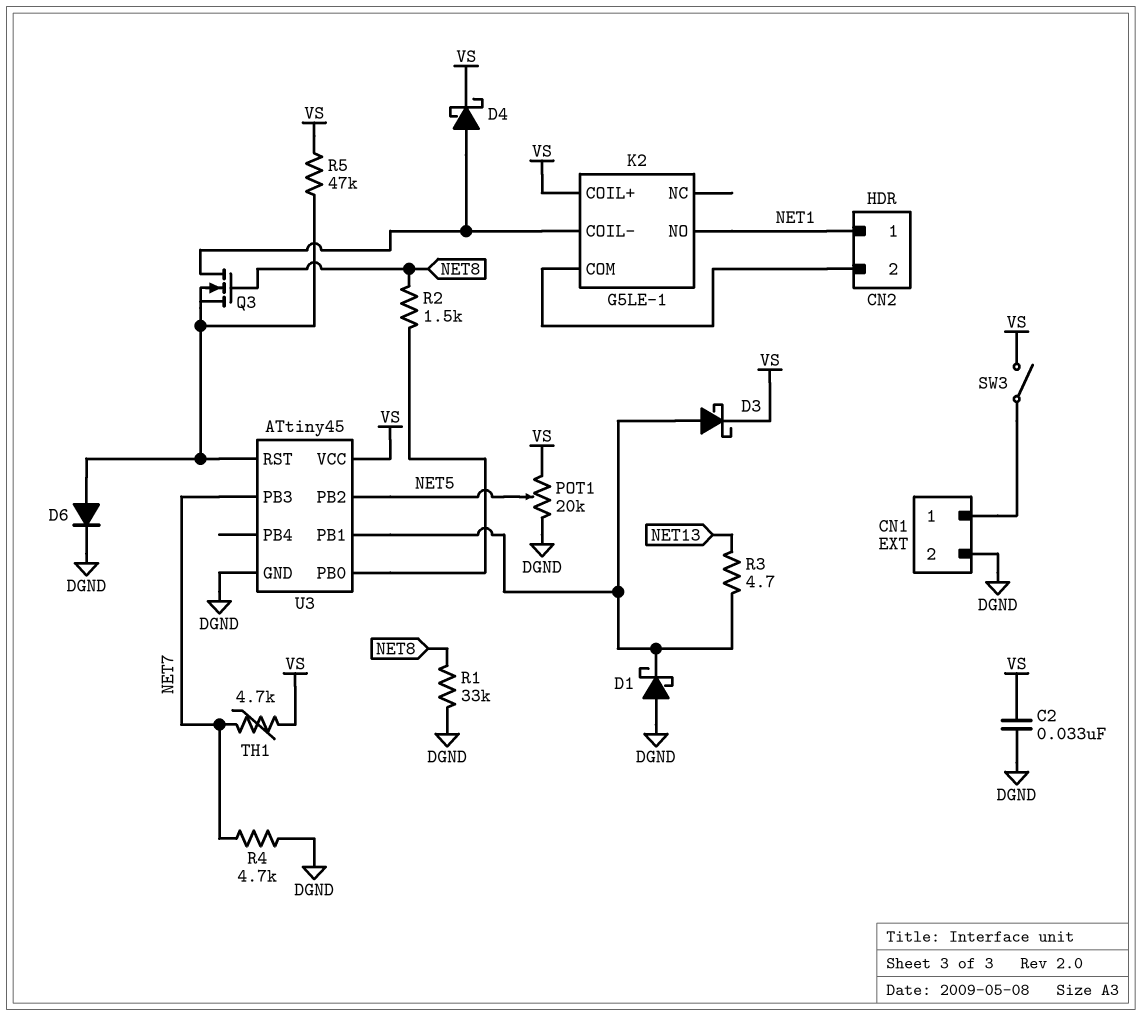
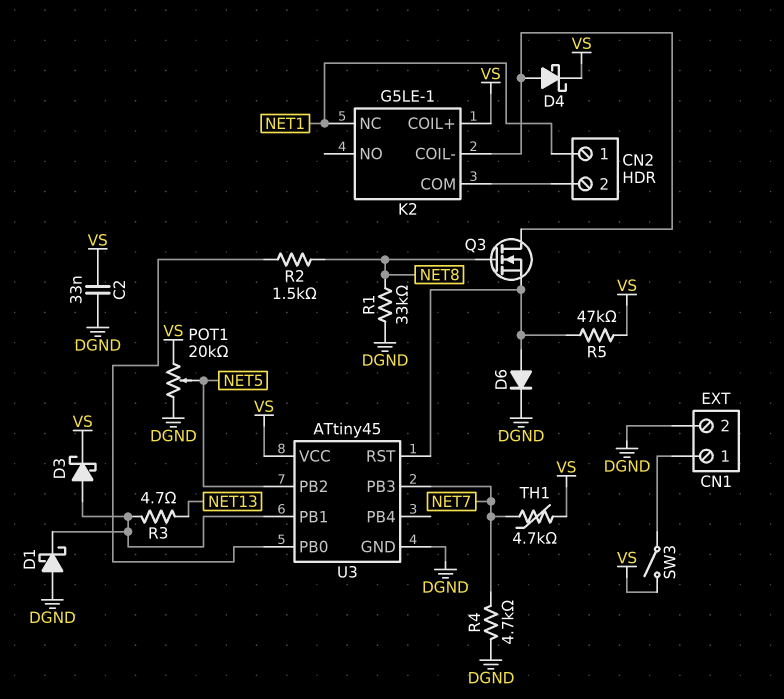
K2 pin NC: none -> NET1
K2 pin NO: NET1 -> none

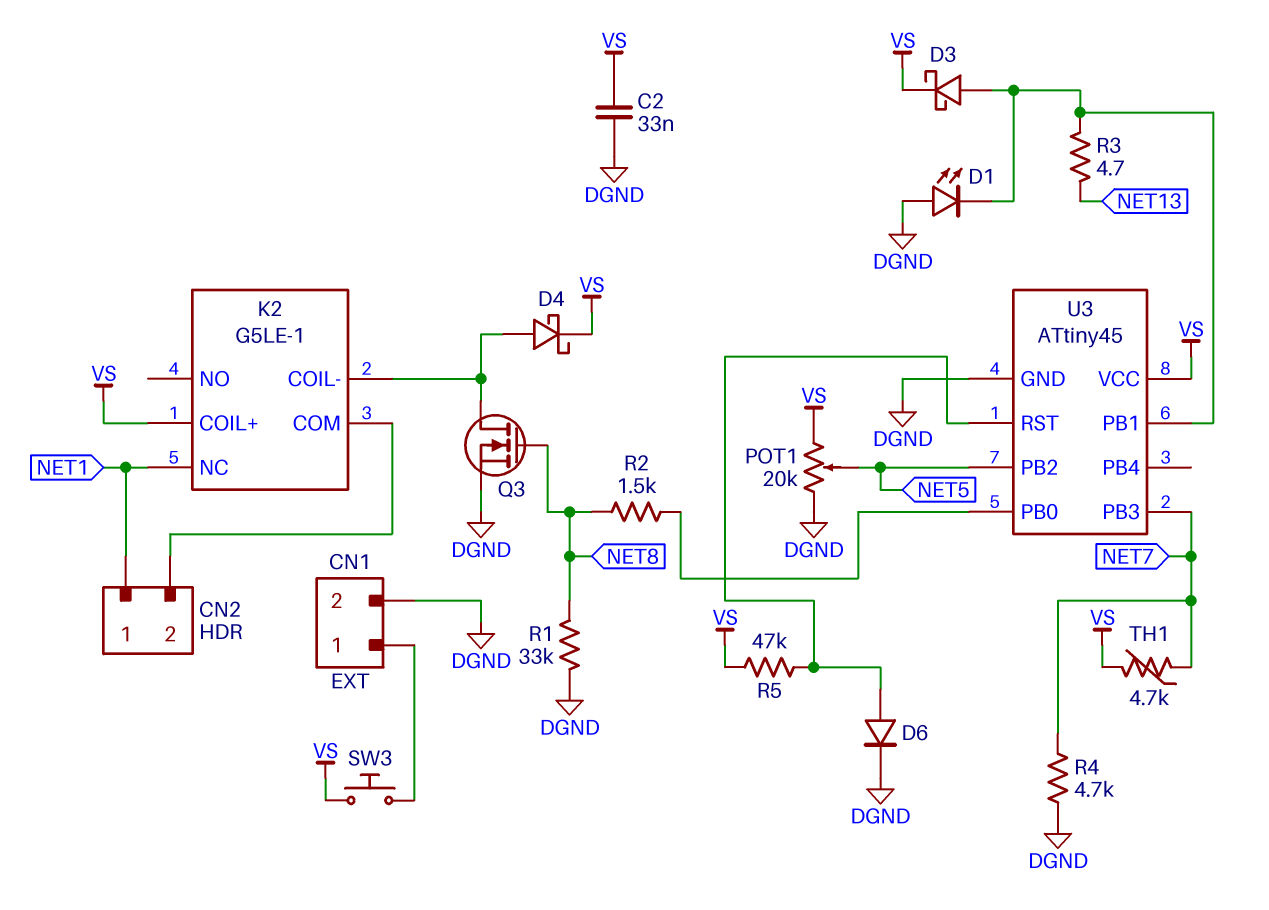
D1: schottky (A DGND, K U3/PB1) -> LED (A DGND, K U3/PB1)
Q3: NMOS (G NET8, D K2/COIL-, S U3/RST) -> NMOS (G NET8, D K2/COIL-, S DGND)
SW3: switch (CN1/1, VS) -> button (CN1/1, VS)

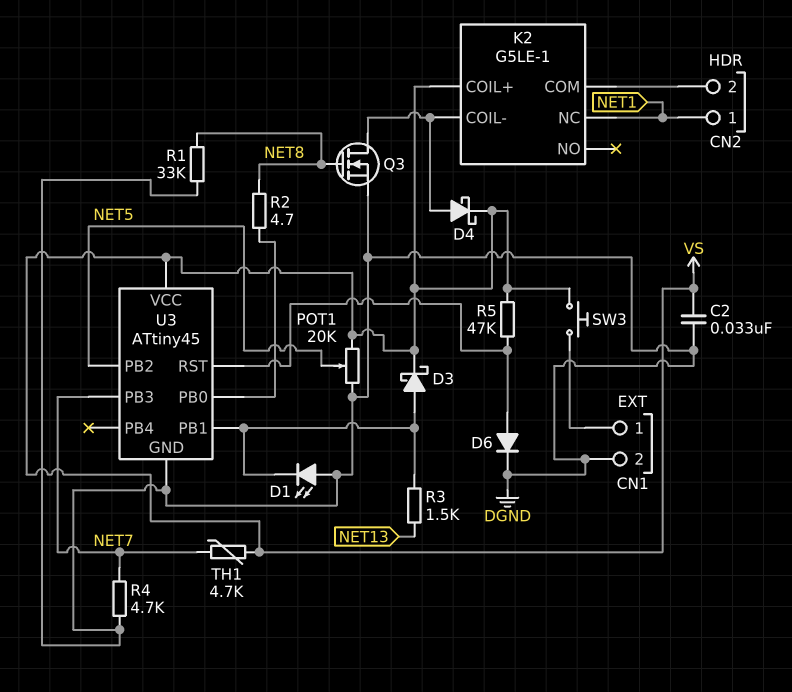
R2: 1.5k (NET8, U3/PB0) -> 4.7 (NET8, U3/PB0)
R3: 4.7 (NET13, U3/PB1) -> 1.5k (NET13, U3/PB1)

